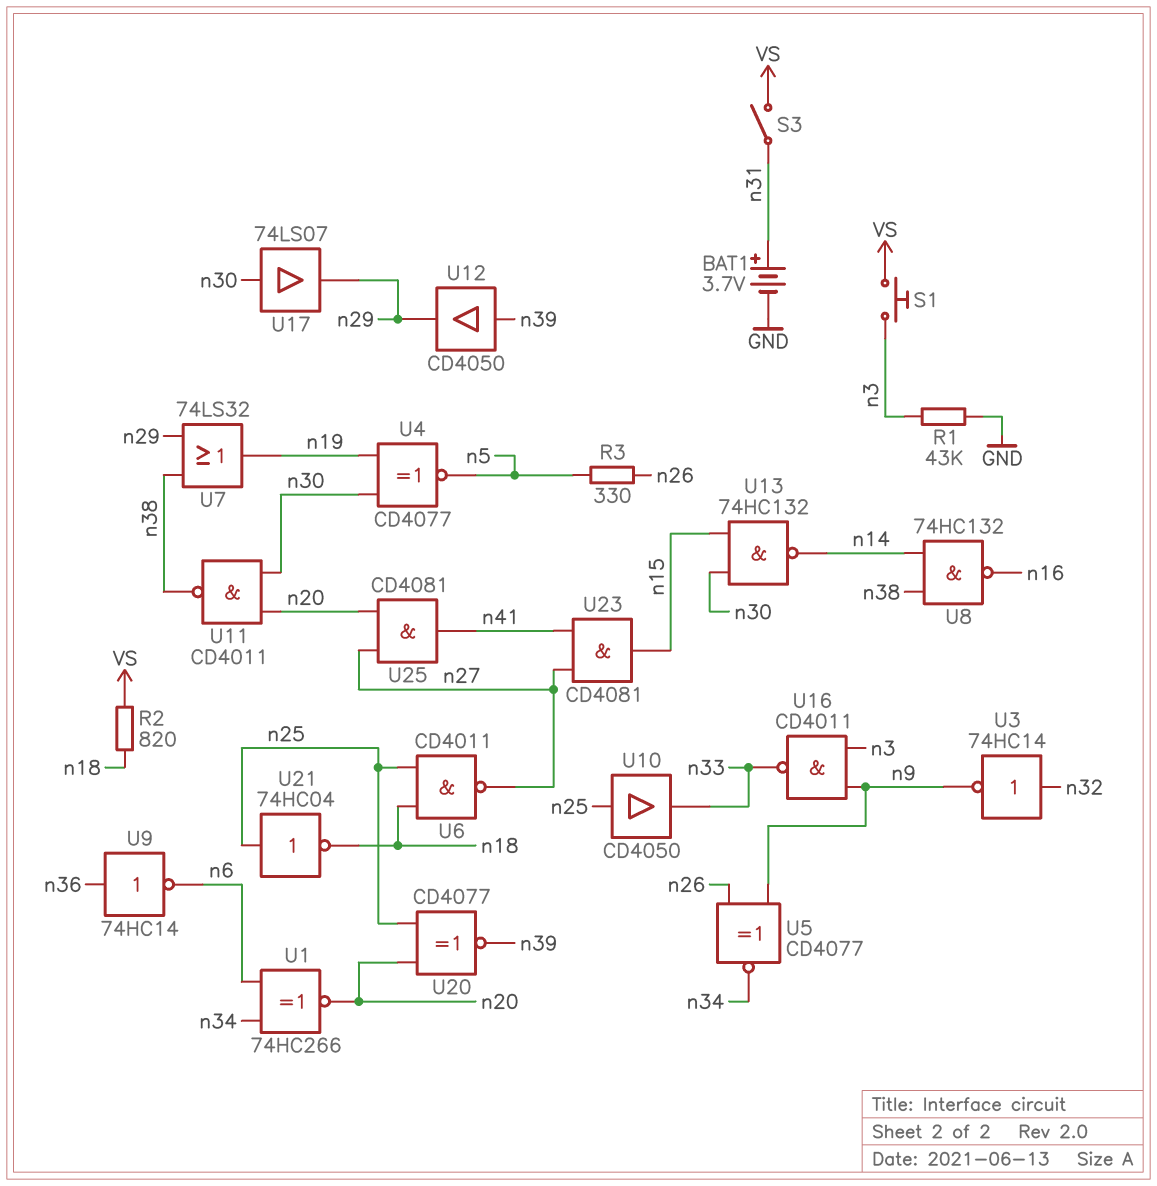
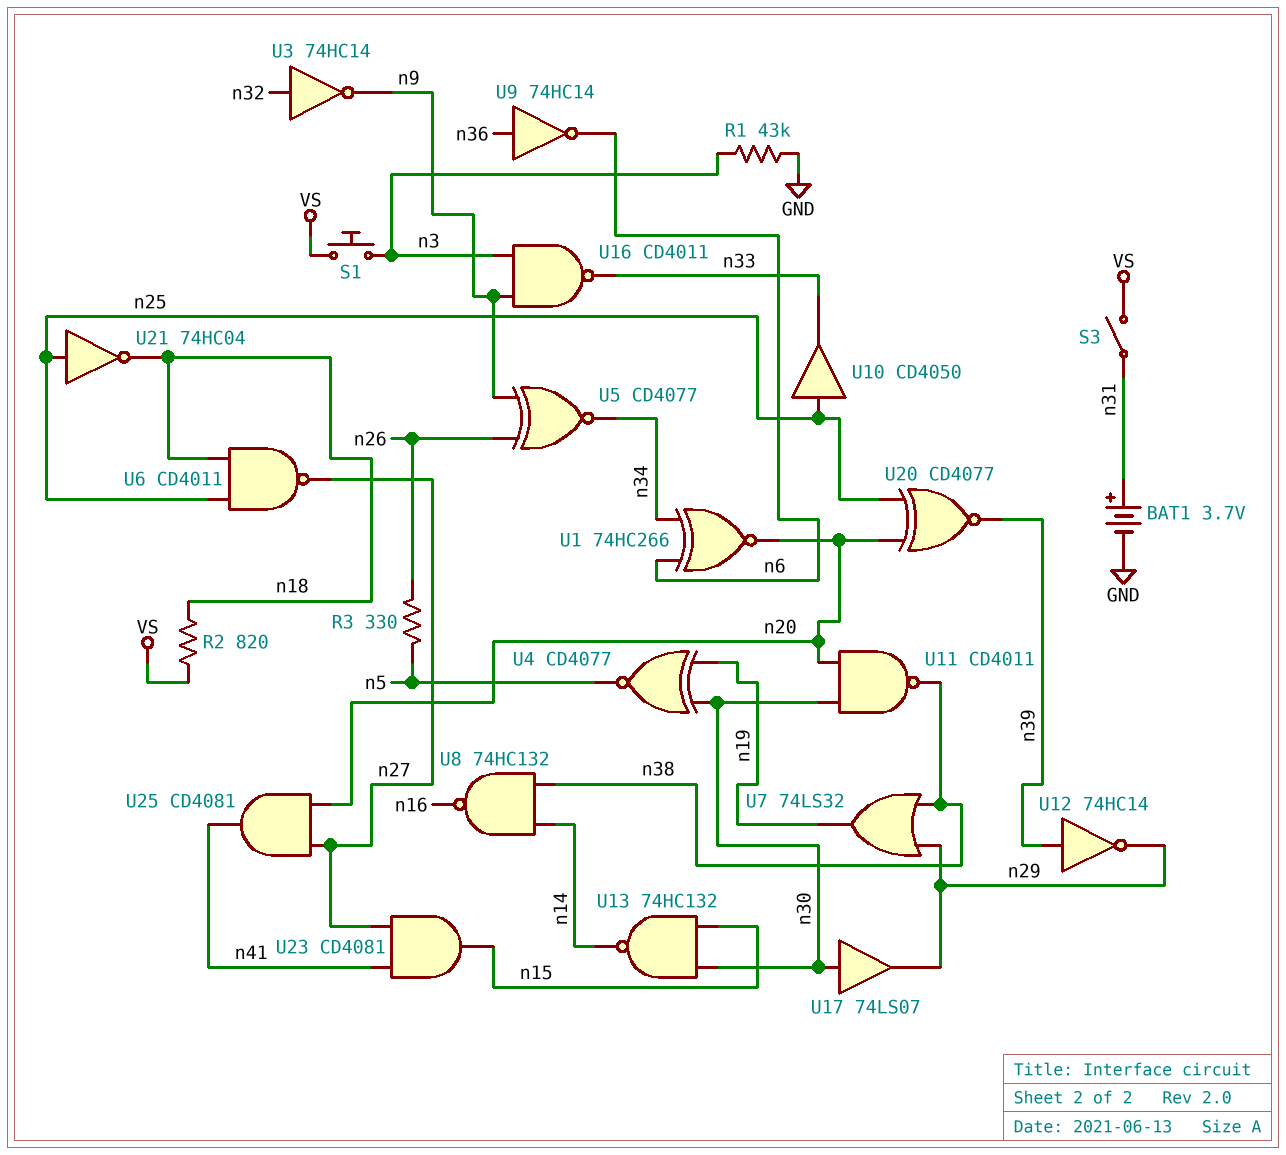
U12: buffer CD4050 (in n39, out n29) -> NOT 74HC14 (in n39, out n29)

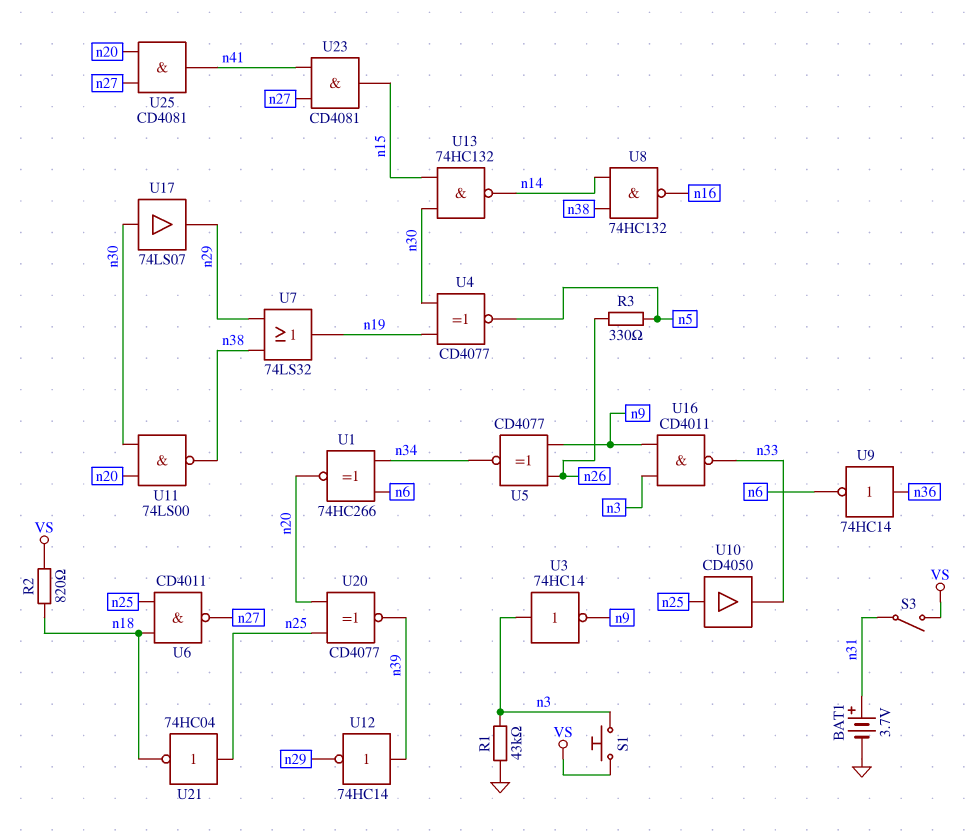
U3: NOT 74HC14 (in n32, out n9) -> NOT 74HC14 (in n3, out n9)
U11: NAND CD4011 (in n20, in n30, out n38) -> NAND 74LS00 (in n20, in n30, out n38)

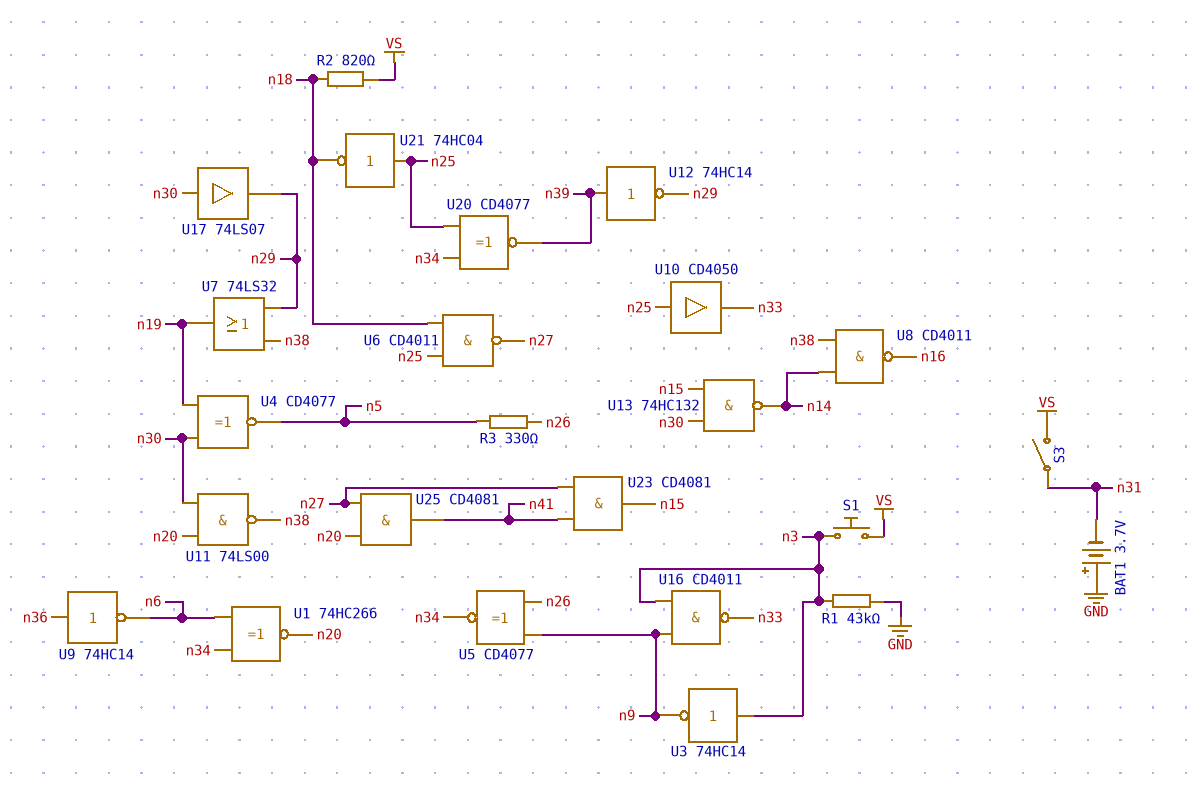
BAT1: 3.7V (plus n31, minus GND) -> 3.7V (plus GND, minus n31)
U8: NAND 74HC132 (in n14, in n38, out n16) -> NAND CD4011 (in n14, in n38, out n16)
U20: XNOR CD4077 (in n20, in n25, out n39) -> XNOR CD4077 (in n25, in n34, out n39)

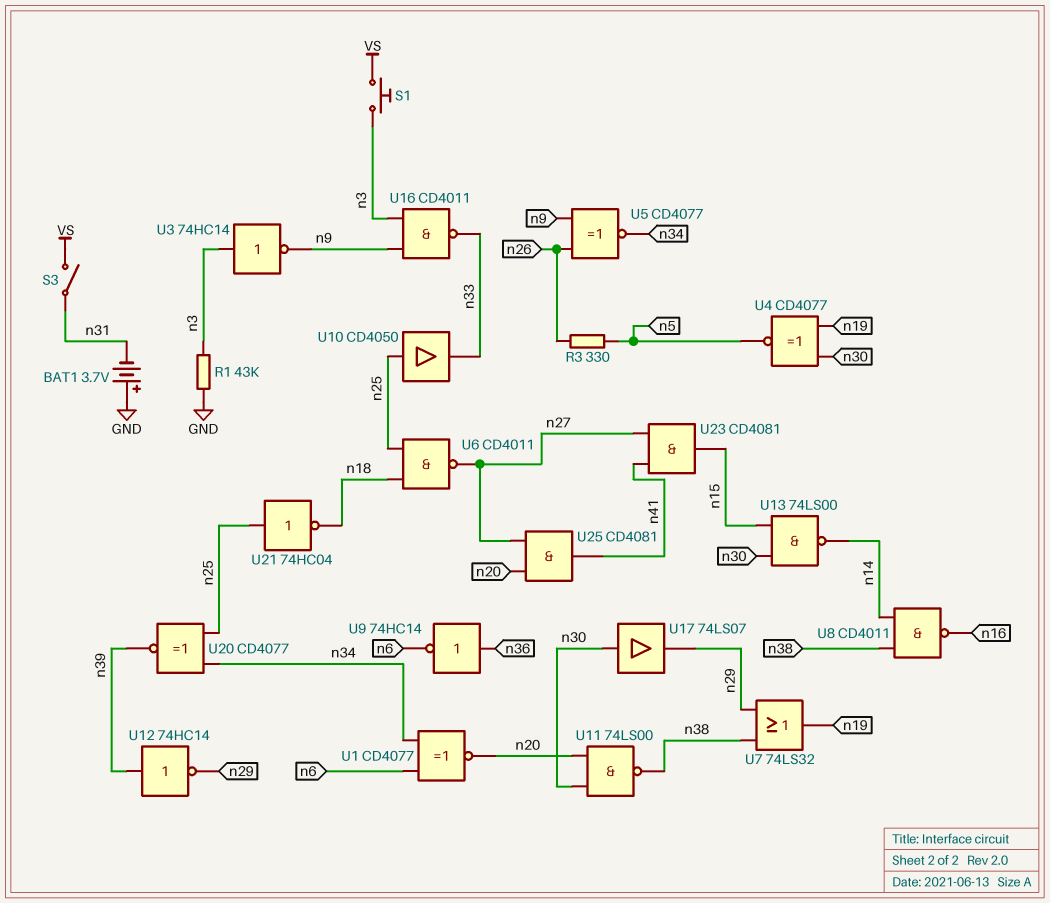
R2: 820 (VS, n18) -> none
U1: XNOR 74HC266 (in n6, in n34, out n20) -> XNOR CD4077 (in n6, in n34, out n20)
U13: NAND 74HC132 (in n15, in n30, out n14) -> NAND 74LS00 (in n15, in n30, out n14)

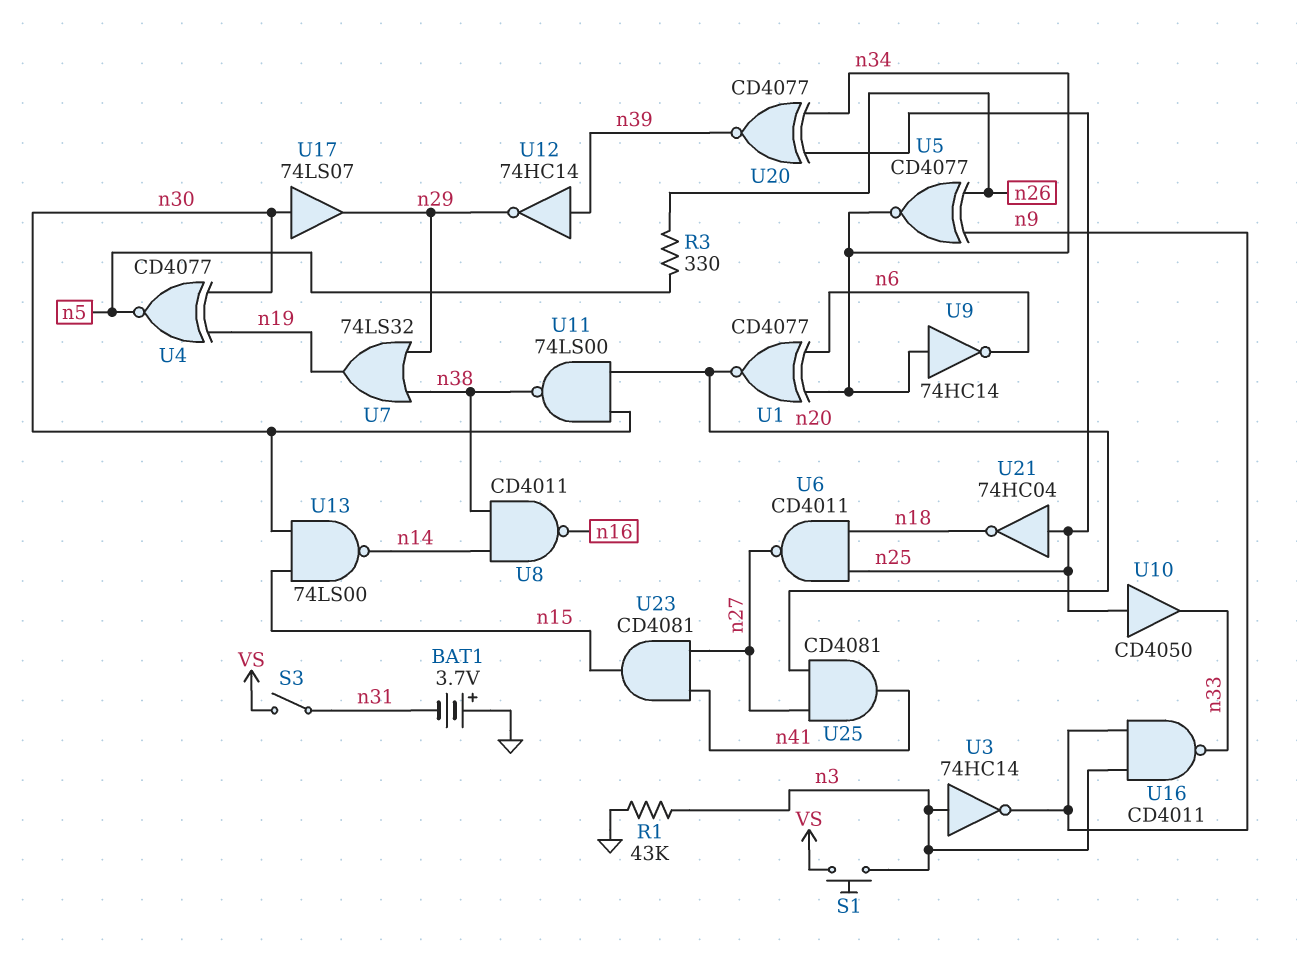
U9: NOT 74HC14 (in n36, out n6) -> NOT 74HC14 (in n34, out n6)

